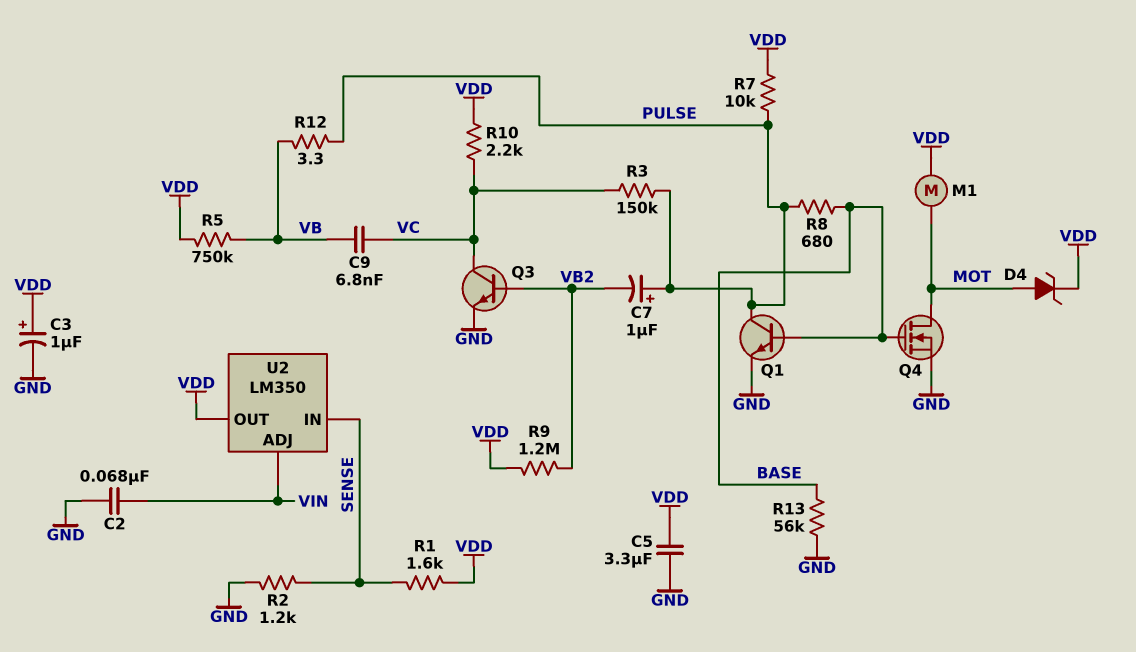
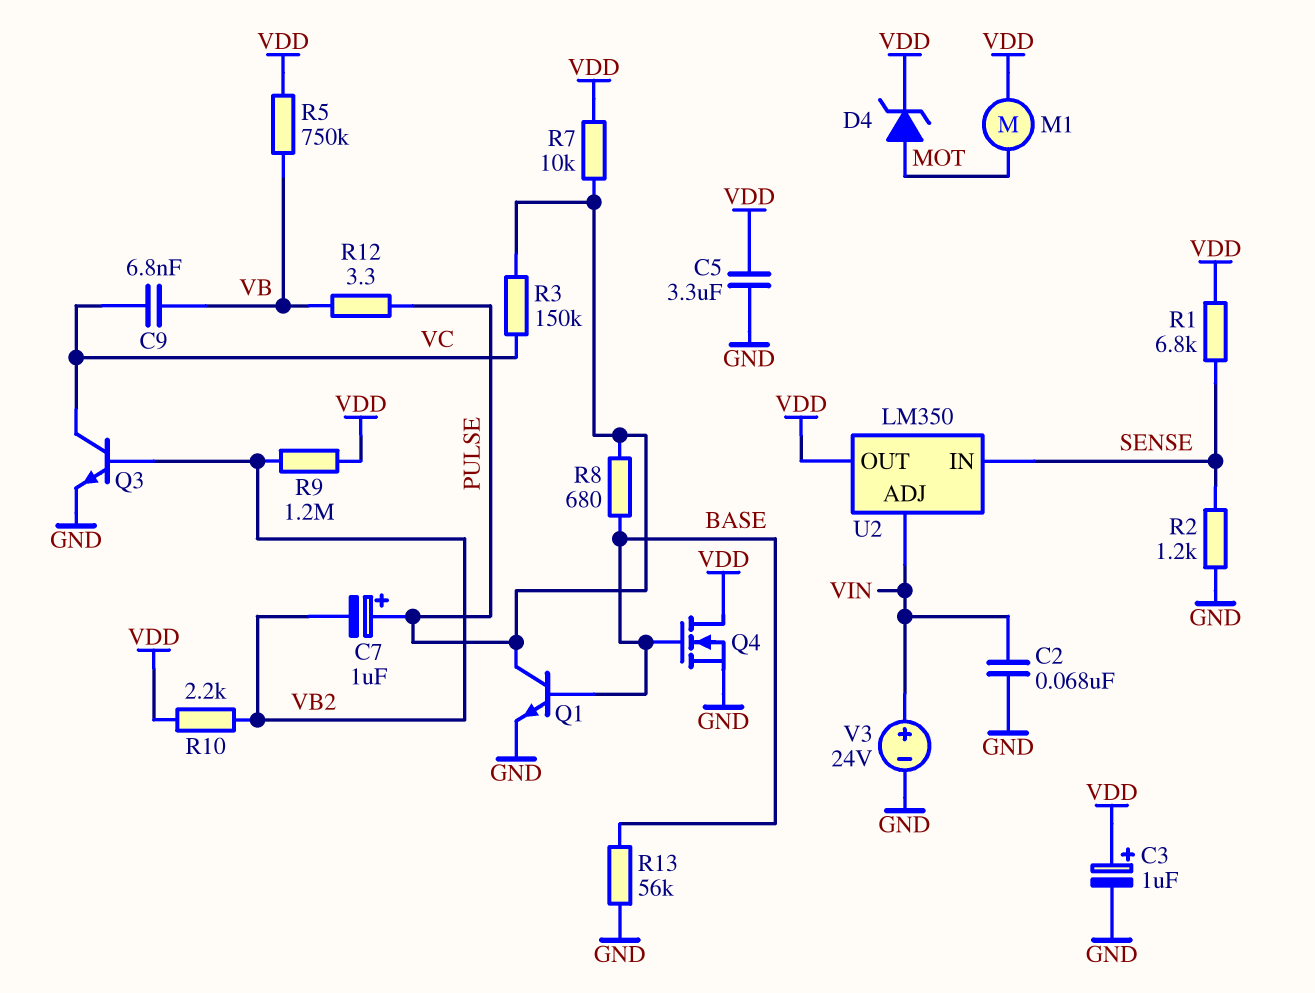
Q4: NMOS (G BASE, D MOT, S GND) -> NMOS (G BASE, D VDD, S GND)
R1: 1.6k (SENSE, VDD) -> 6.8k (SENSE, VDD)
R10: 2.2k (VC, VDD) -> 2.2k (VB2, VDD)
V3: none -> 24V (plus VIN, minus GND)

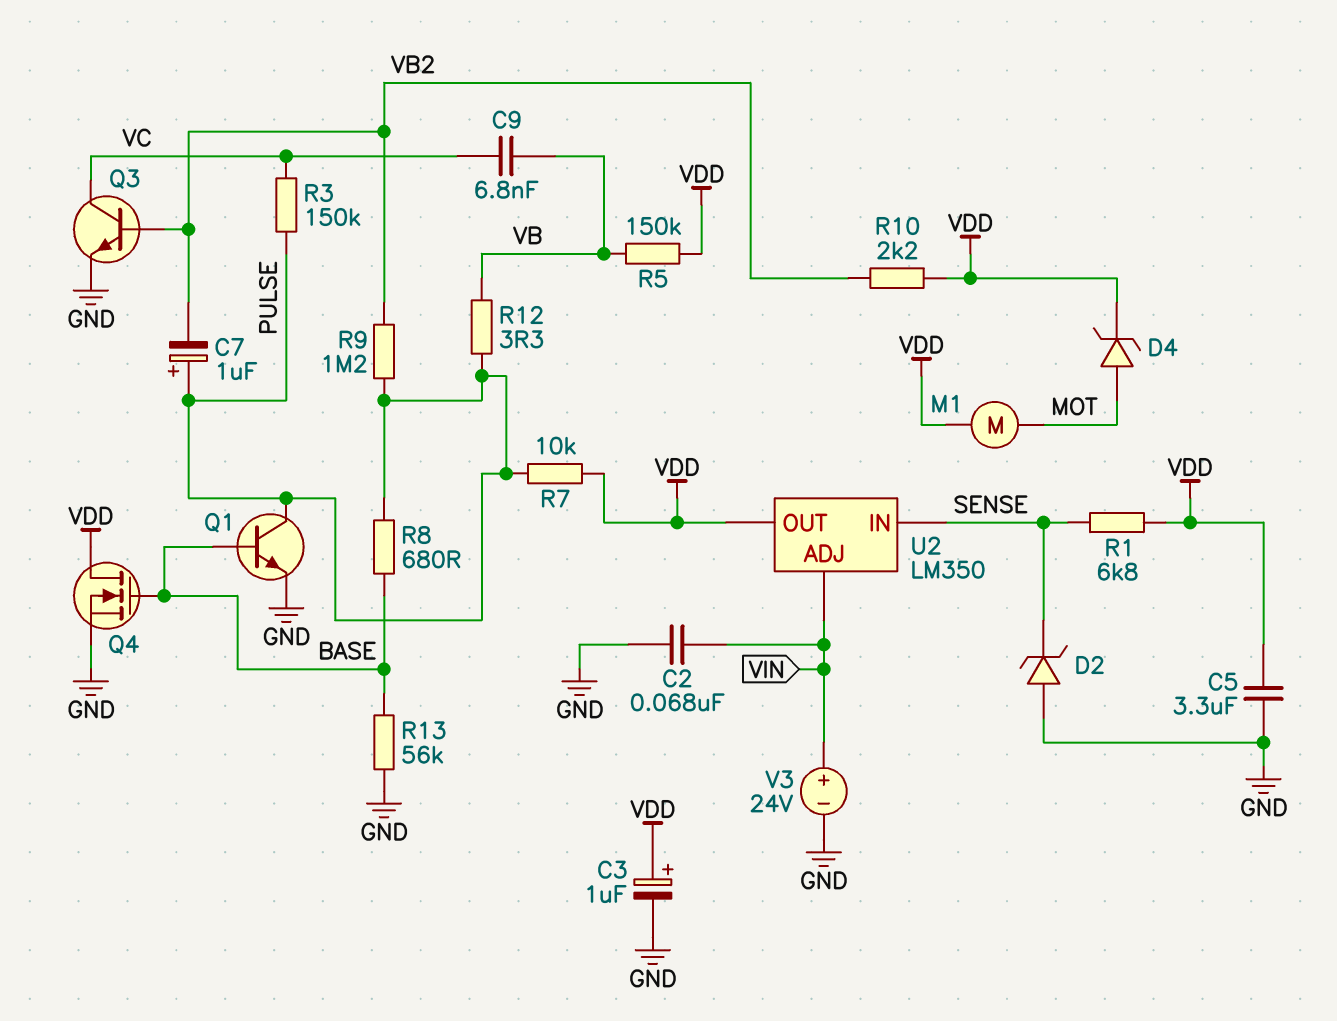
D2: none -> zener (A GND, K SENSE)
R2: 1.2k (GND, SENSE) -> none
R5: 750k (VB, VDD) -> 150k (VB, VDD)
R9: 1.2M (VB2, VDD) -> 1.2M (PULSE, VB2)

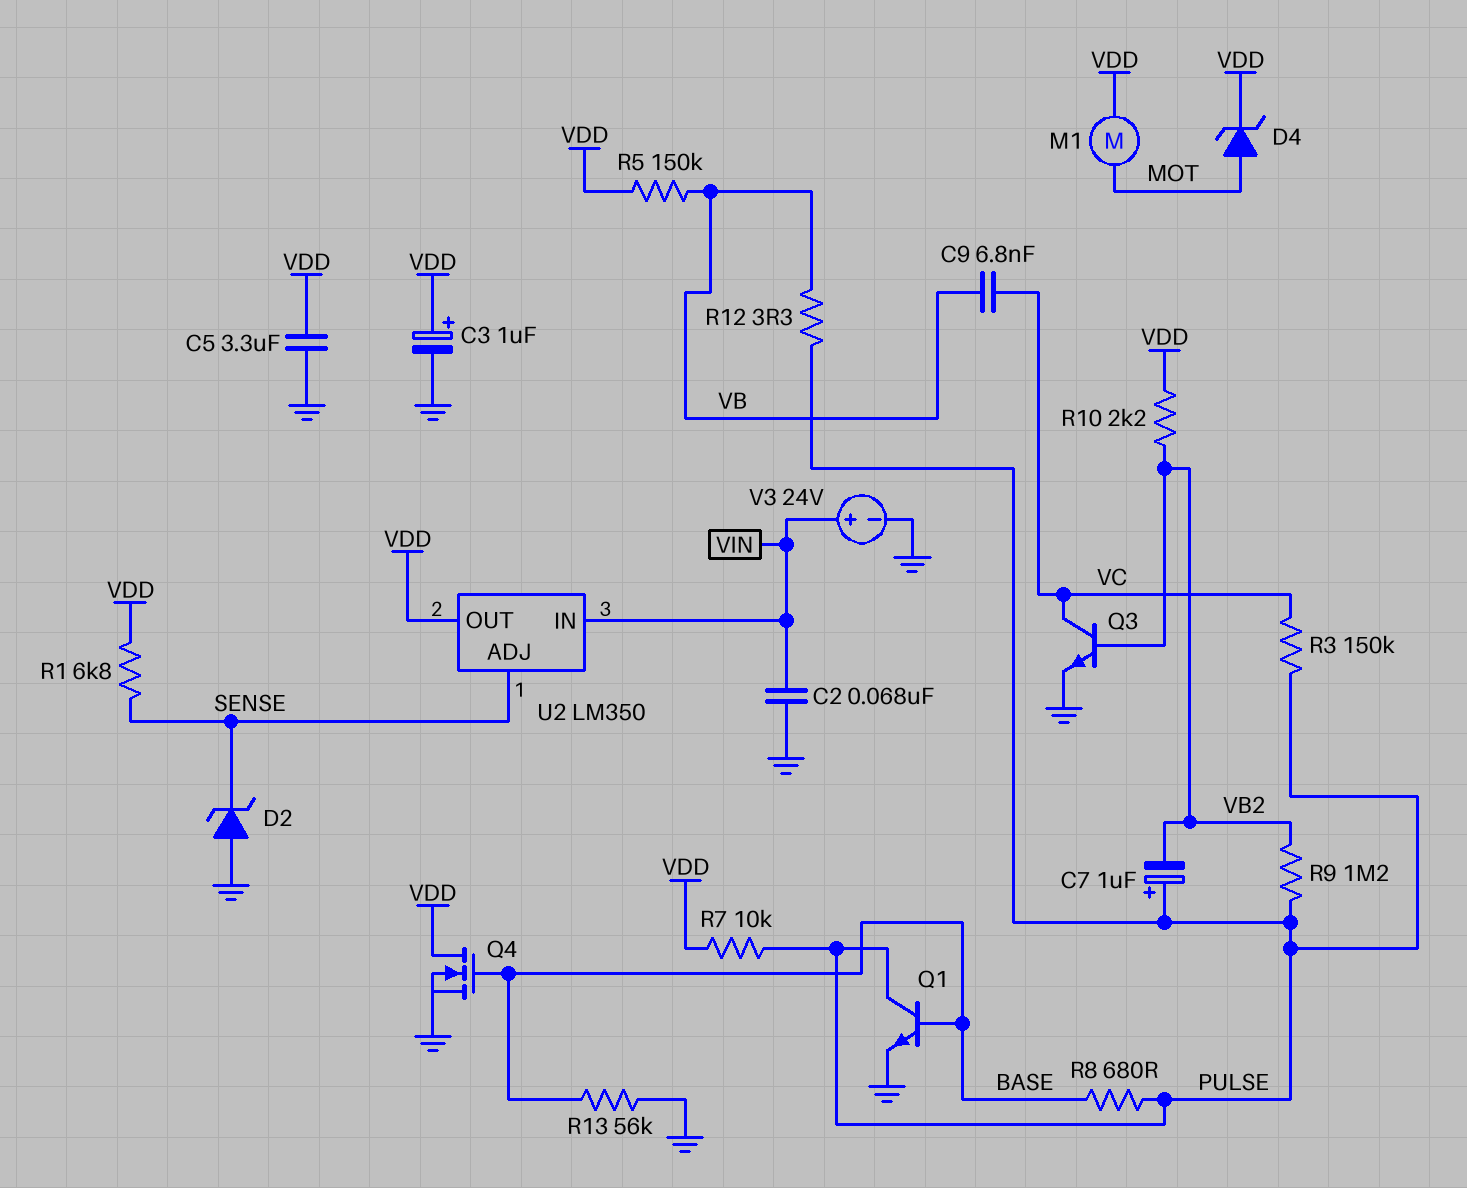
U2 pin ADJ: VIN -> SENSE
U2 pin IN: SENSE -> VIN

